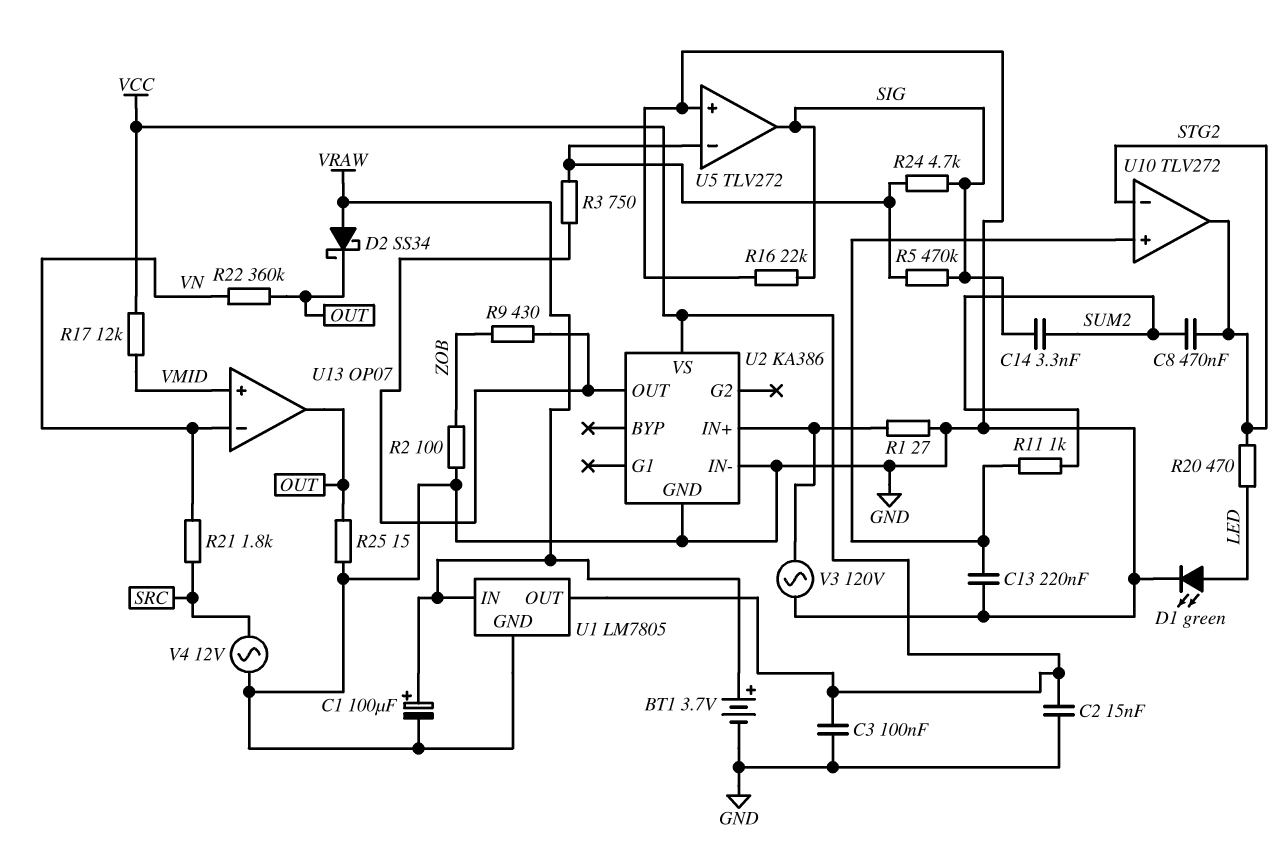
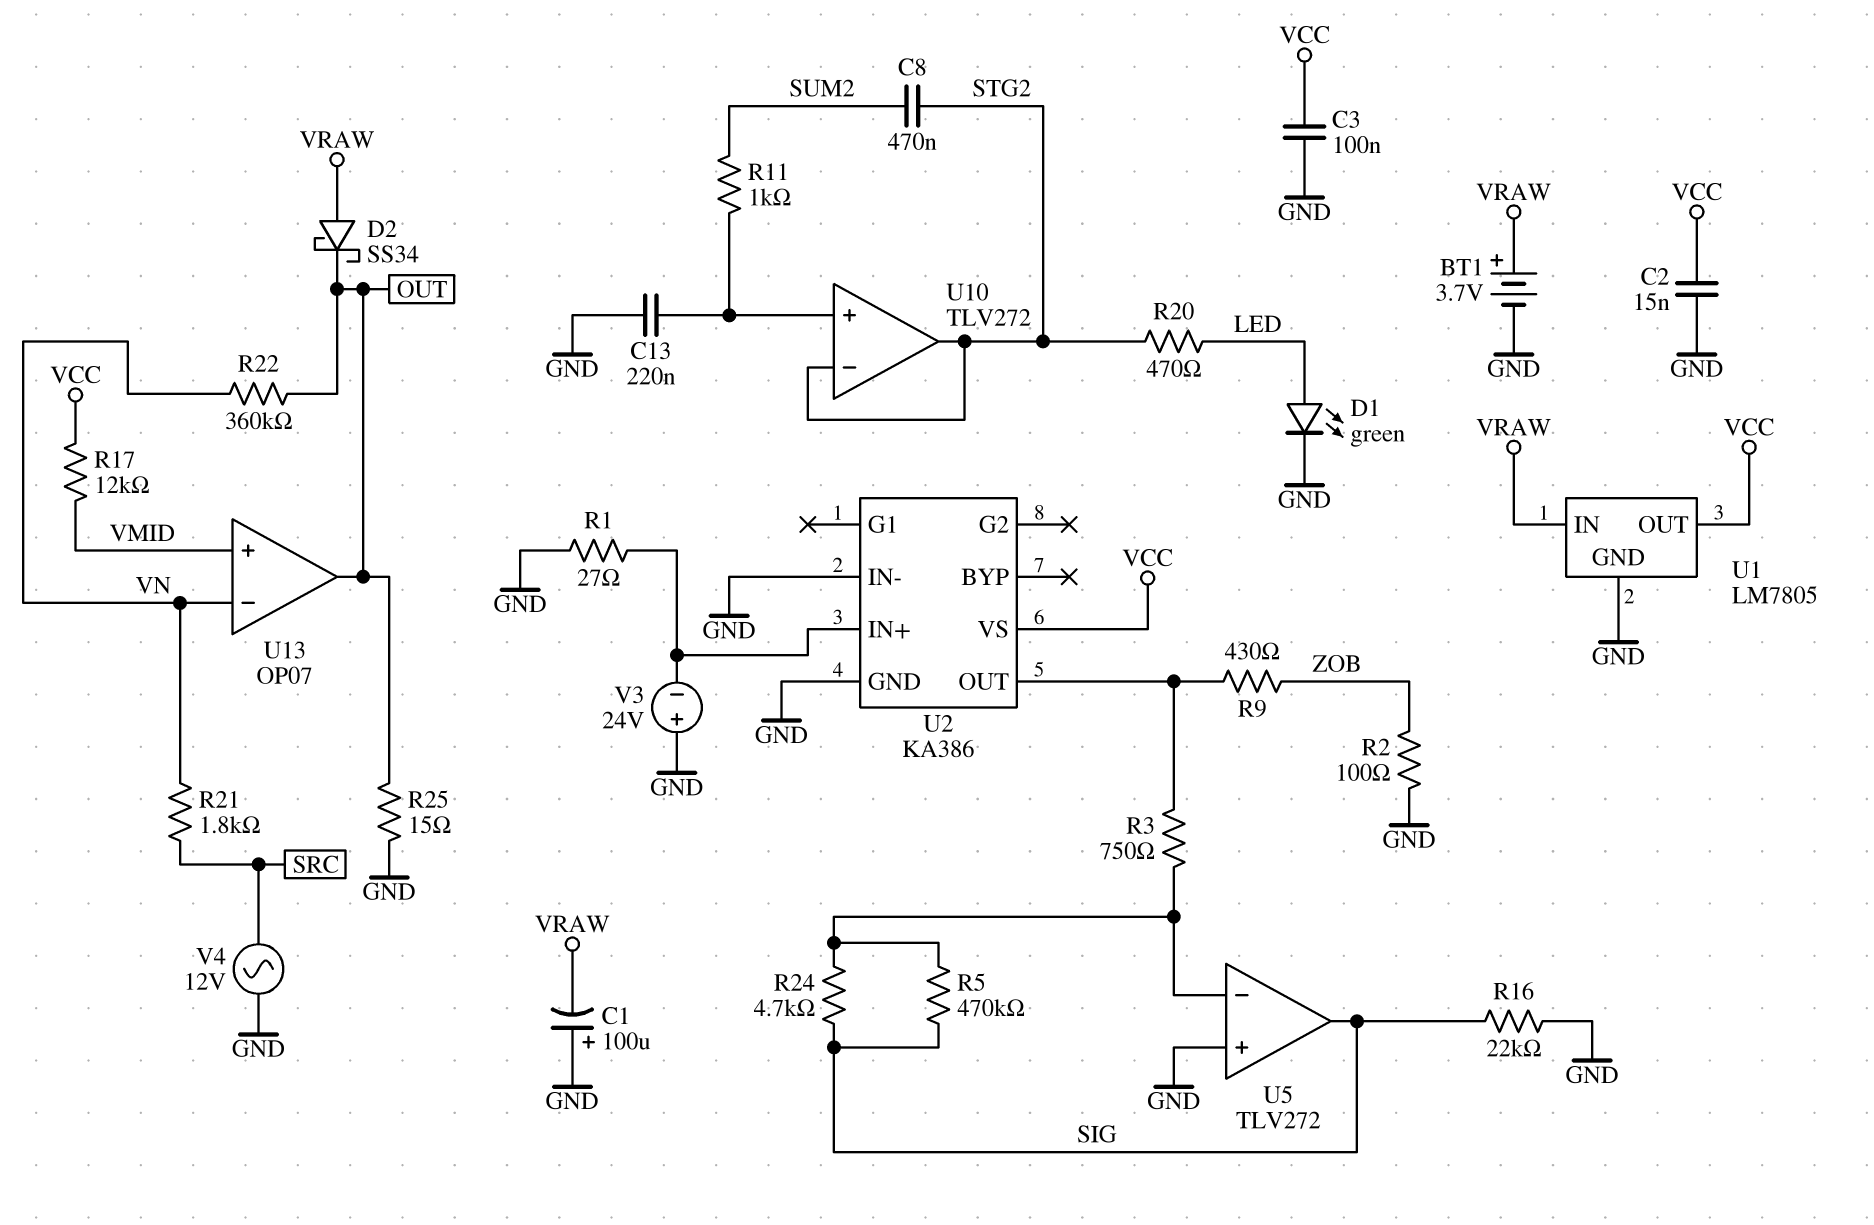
C1: 100uF (plus VRAW, minus GND) -> 100uF (plus GND, minus VRAW)
C14: 3.3nF (SIG, SUM2) -> none
V3: AC 120V (GND, U2/IN+) -> 24V (plus GND, minus U2/IN+)

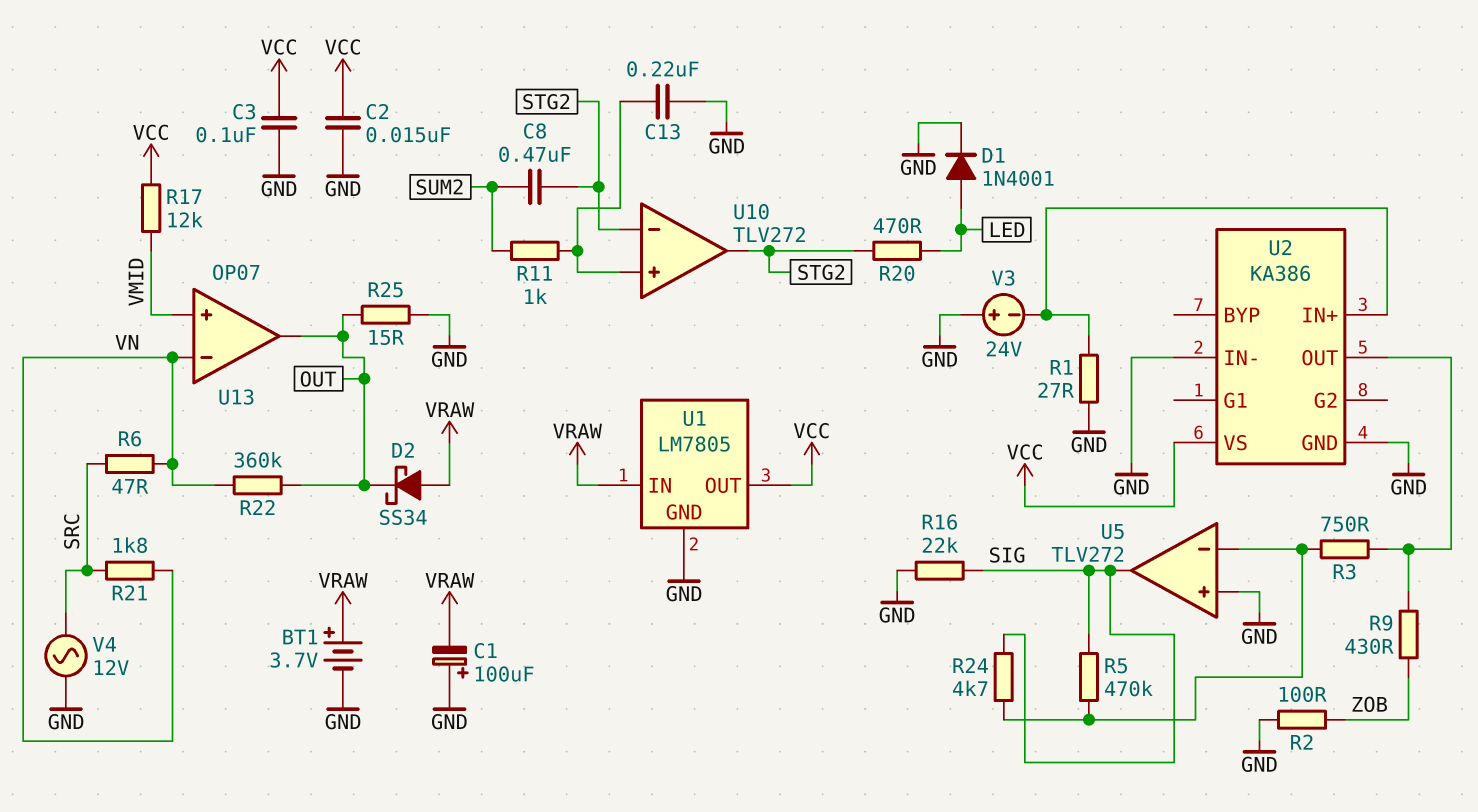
D1: LED green (A LED, K GND) -> diode 1N4001 (A LED, K GND)
R6: none -> 47 (SRC, VN)

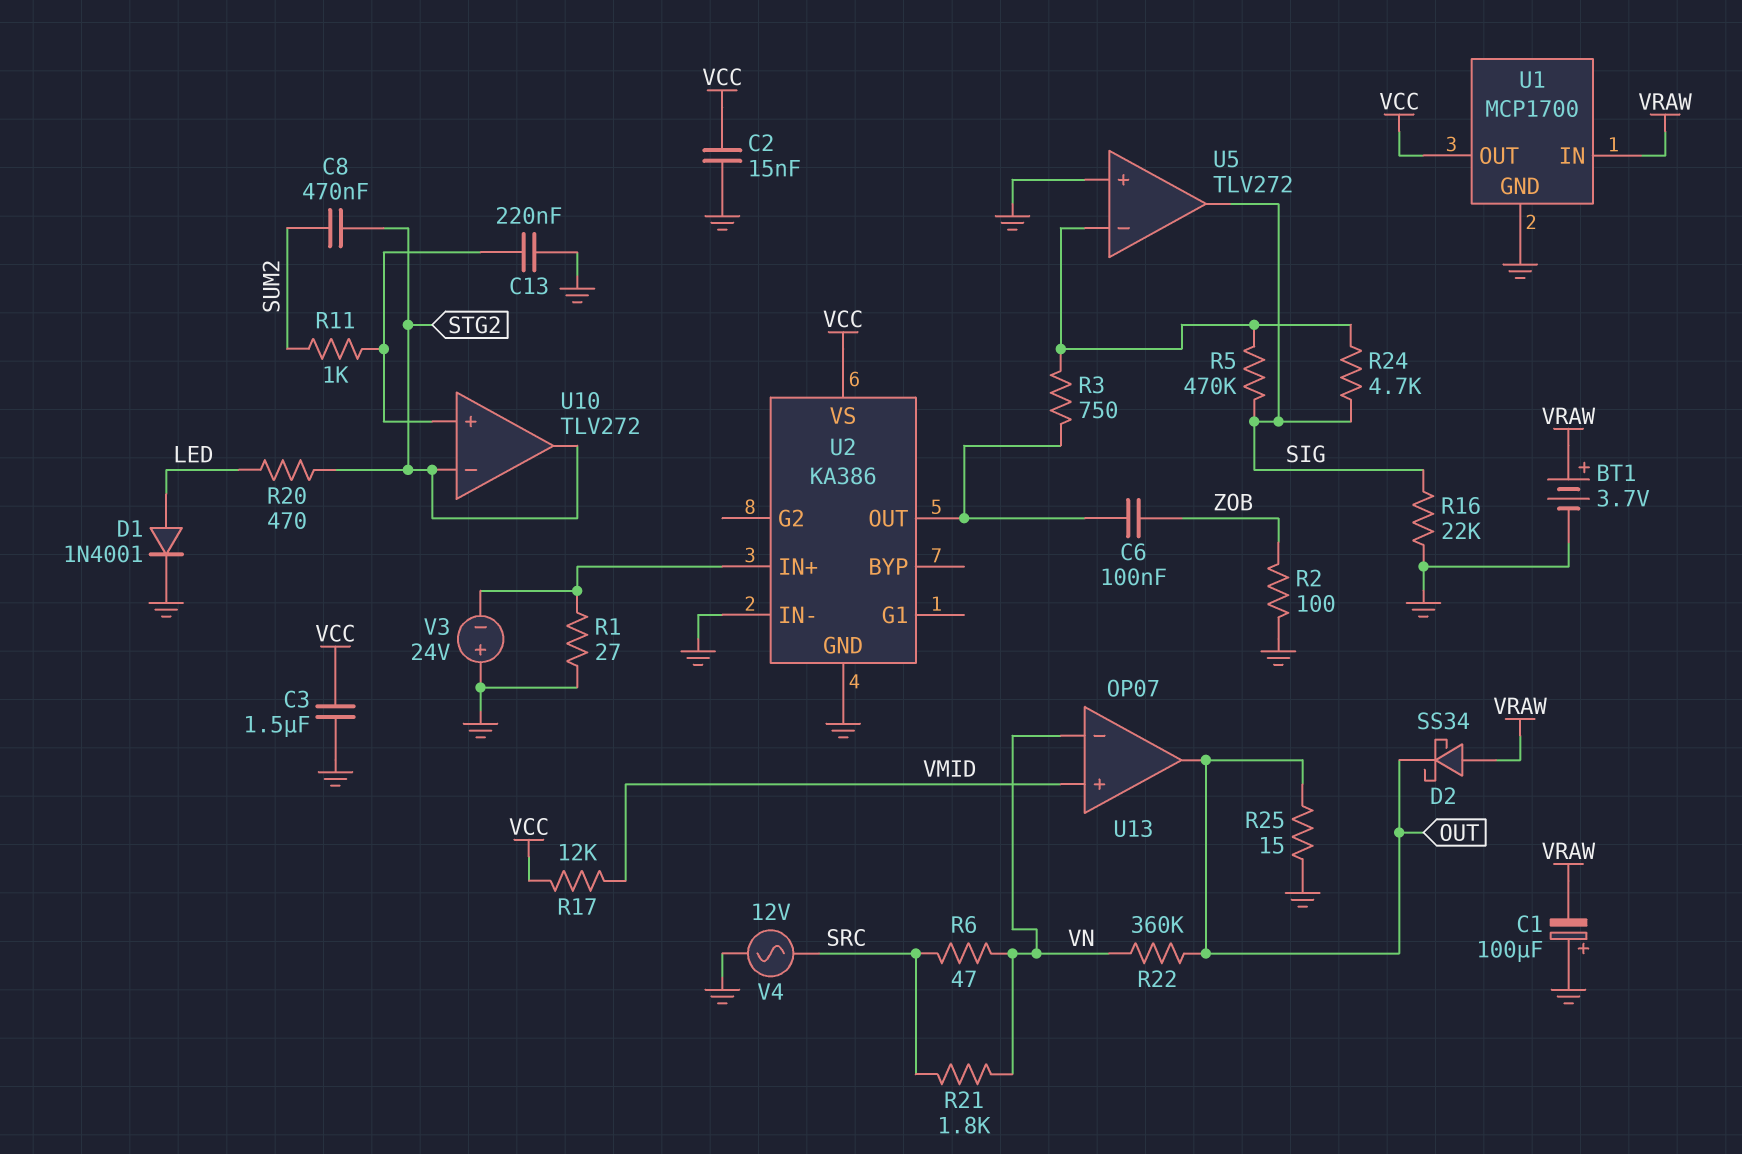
C3: 100nF (GND, VCC) -> 1.5uF (GND, VCC)
C6: none -> 100nF (U2/OUT, ZOB)
R9: 430 (U2/OUT, ZOB) -> none
U1: LM7805 -> MCP1700

